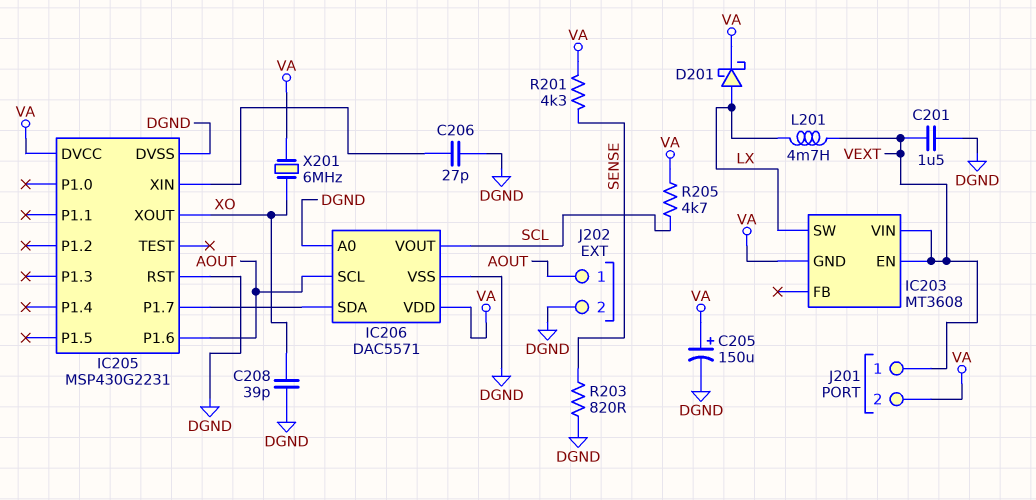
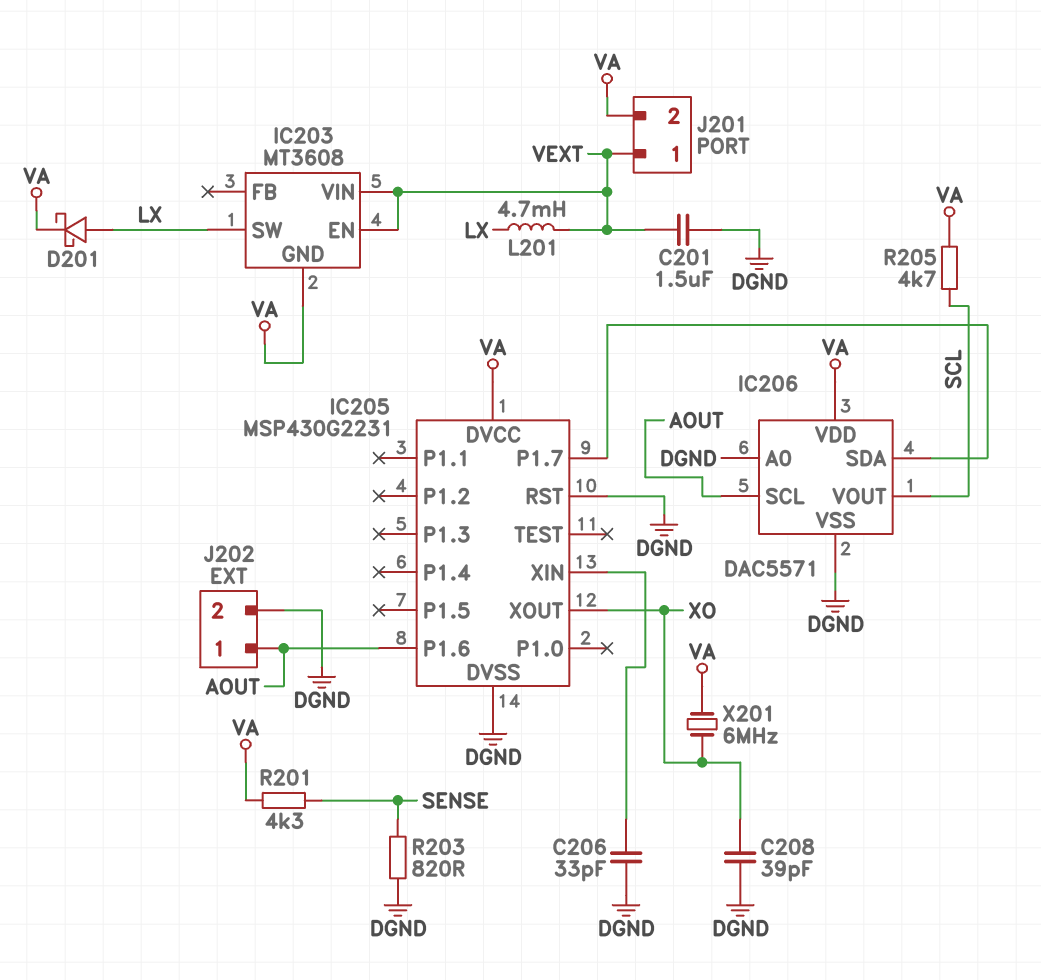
C205: 150uF (plus VA, minus DGND) -> none
C206: 27pF (DGND, IC205/XIN) -> 33pF (DGND, IC205/XIN)

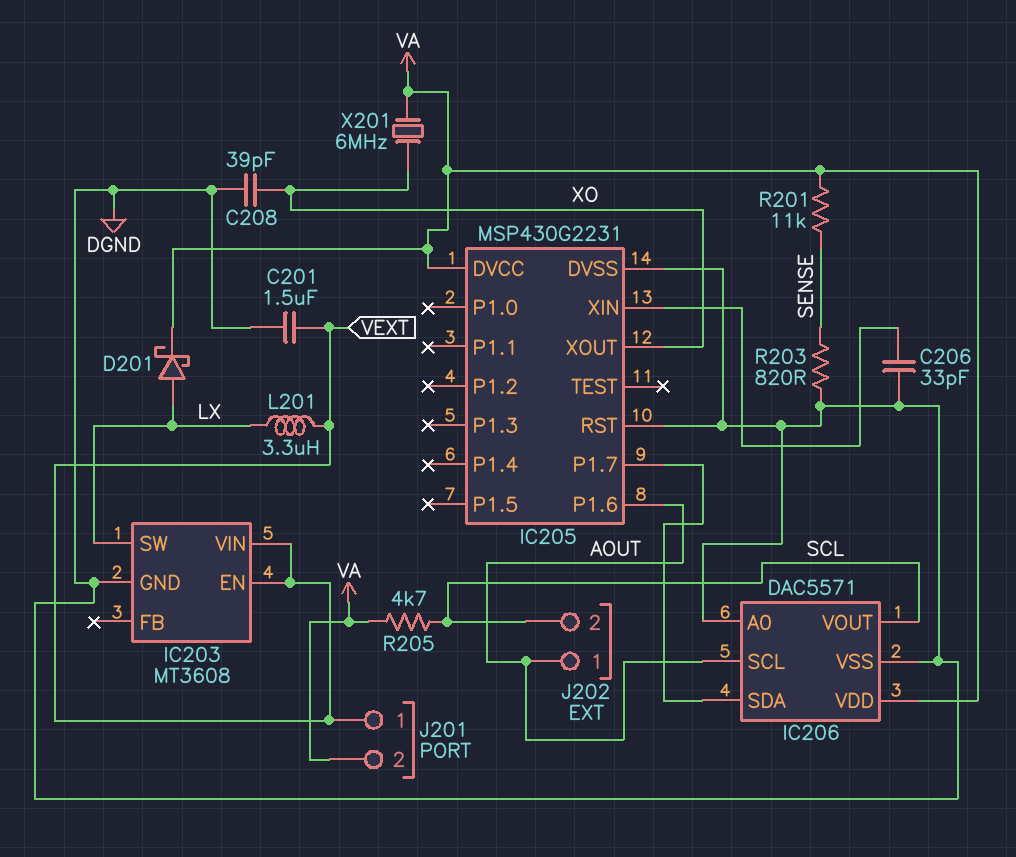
IC203 pin GND: VA -> DGND
J202 pin 2: DGND -> SCL
L201: 4.7mH (LX, VEXT) -> 3.3uH (LX, VEXT)
R201: 4.3k (SENSE, VA) -> 11k (SENSE, VA)

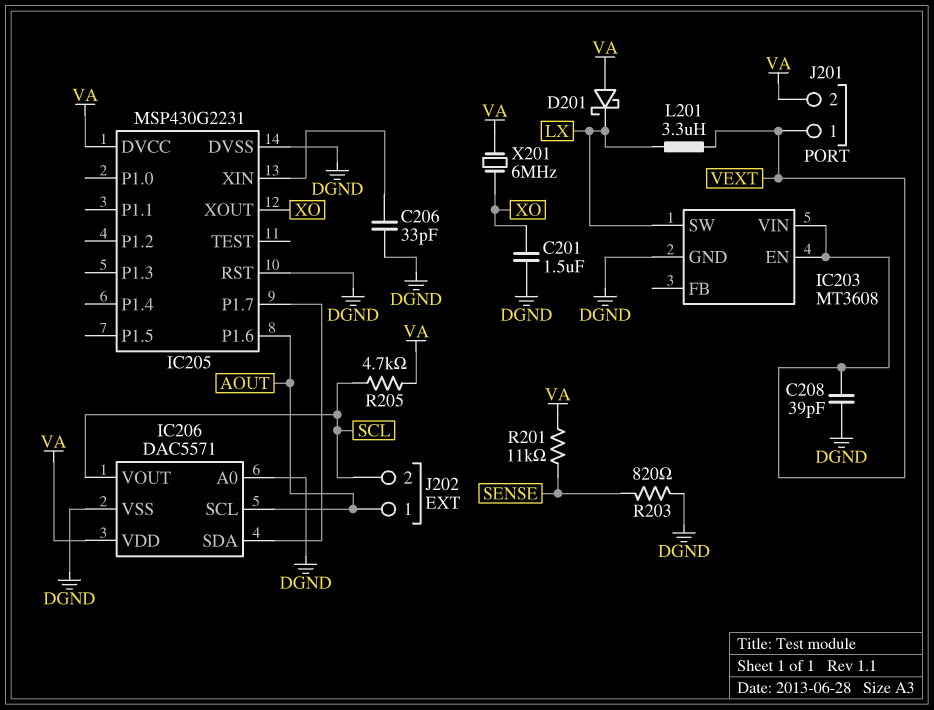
C201: 1.5uF (DGND, VEXT) -> 1.5uF (DGND, XO)
C208: 39pF (DGND, XO) -> 39pF (DGND, VEXT)
D201: schottky (A LX, K VA) -> schottky (A VA, K LX)

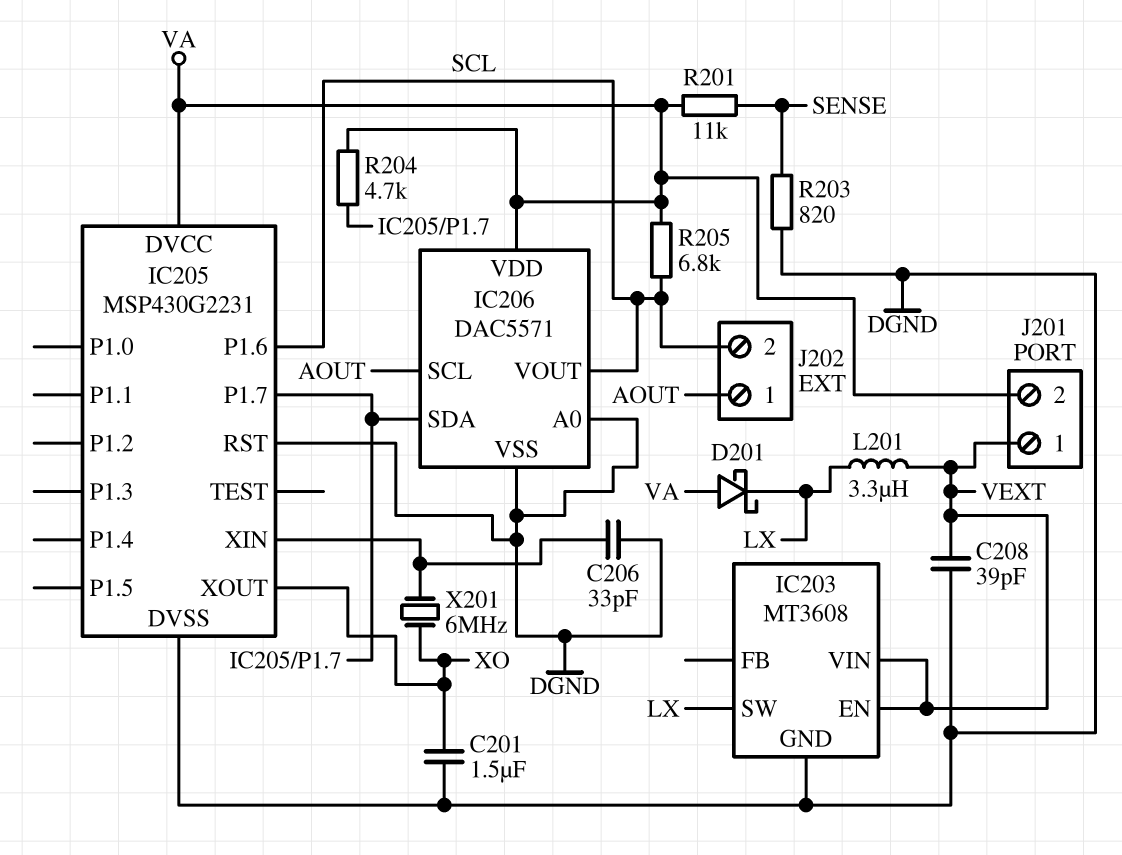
IC205 pin P1.6: AOUT -> SCL
R204: none -> 4.7k (IC205/P1.7, VA)
R205: 4.7k (SCL, VA) -> 6.8k (SCL, VA)
X201: 6MHz (VA, XO) -> 6MHz (IC205/XIN, XO)

